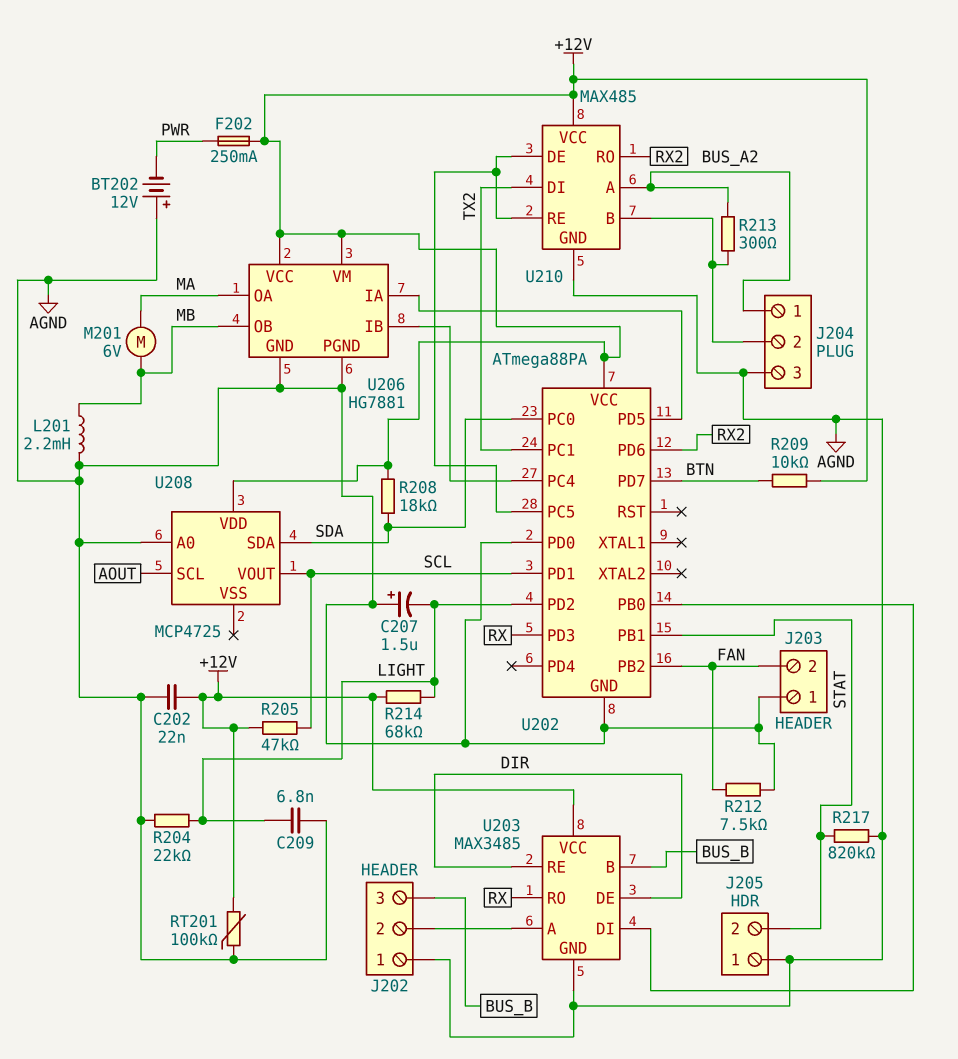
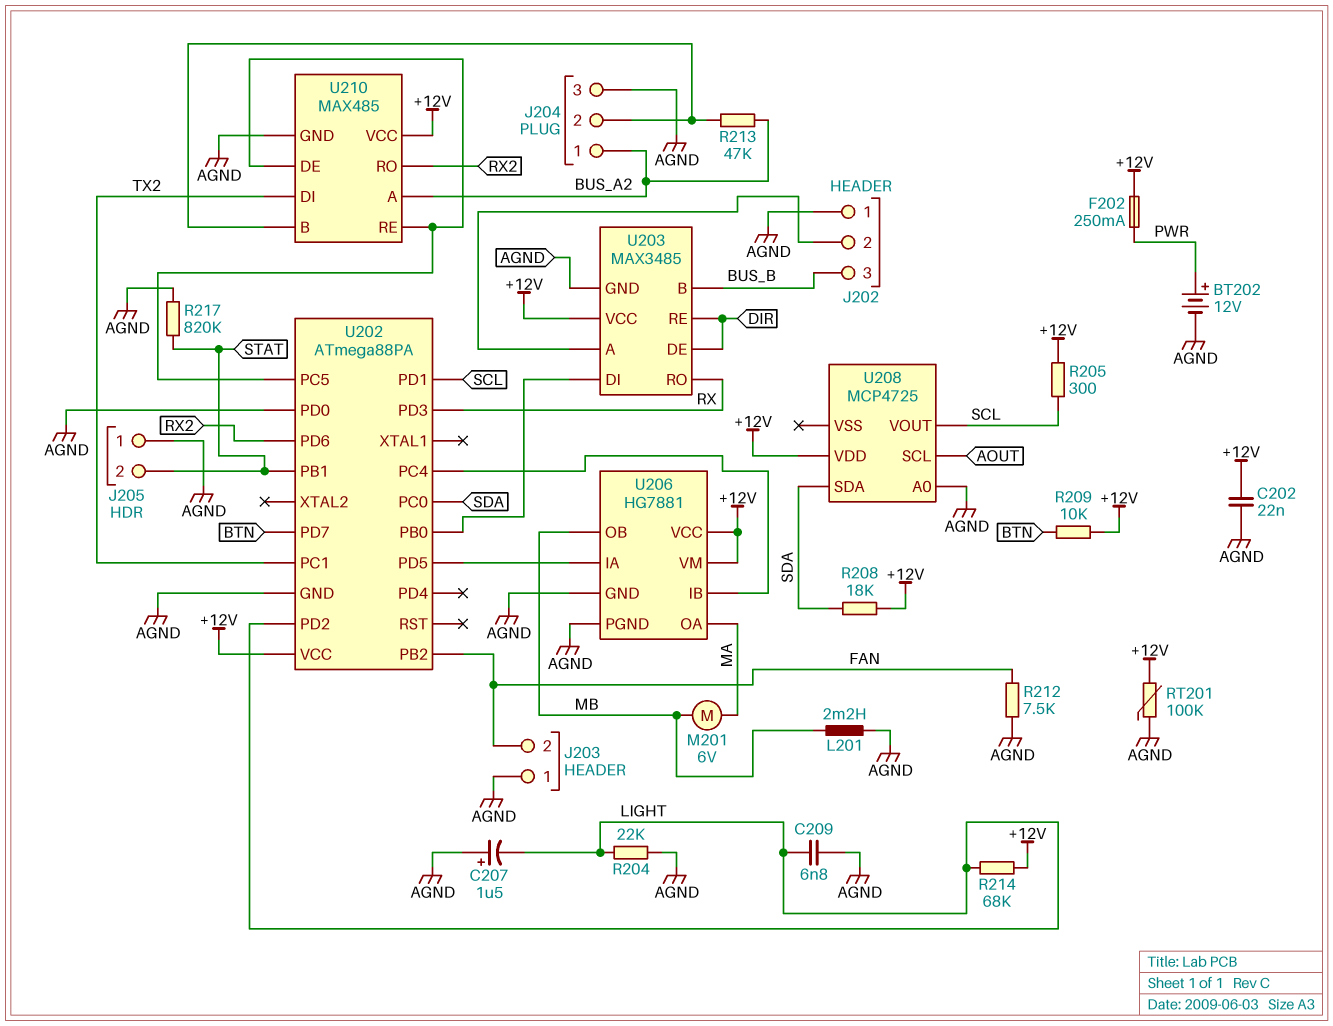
BT202: 12V (plus AGND, minus PWR) -> 12V (plus PWR, minus AGND)
R205: 47k (+12V, SCL) -> 300 (+12V, SCL)
R213: 300 (BUS_A2, J204/2) -> 47k (BUS_A2, J204/2)

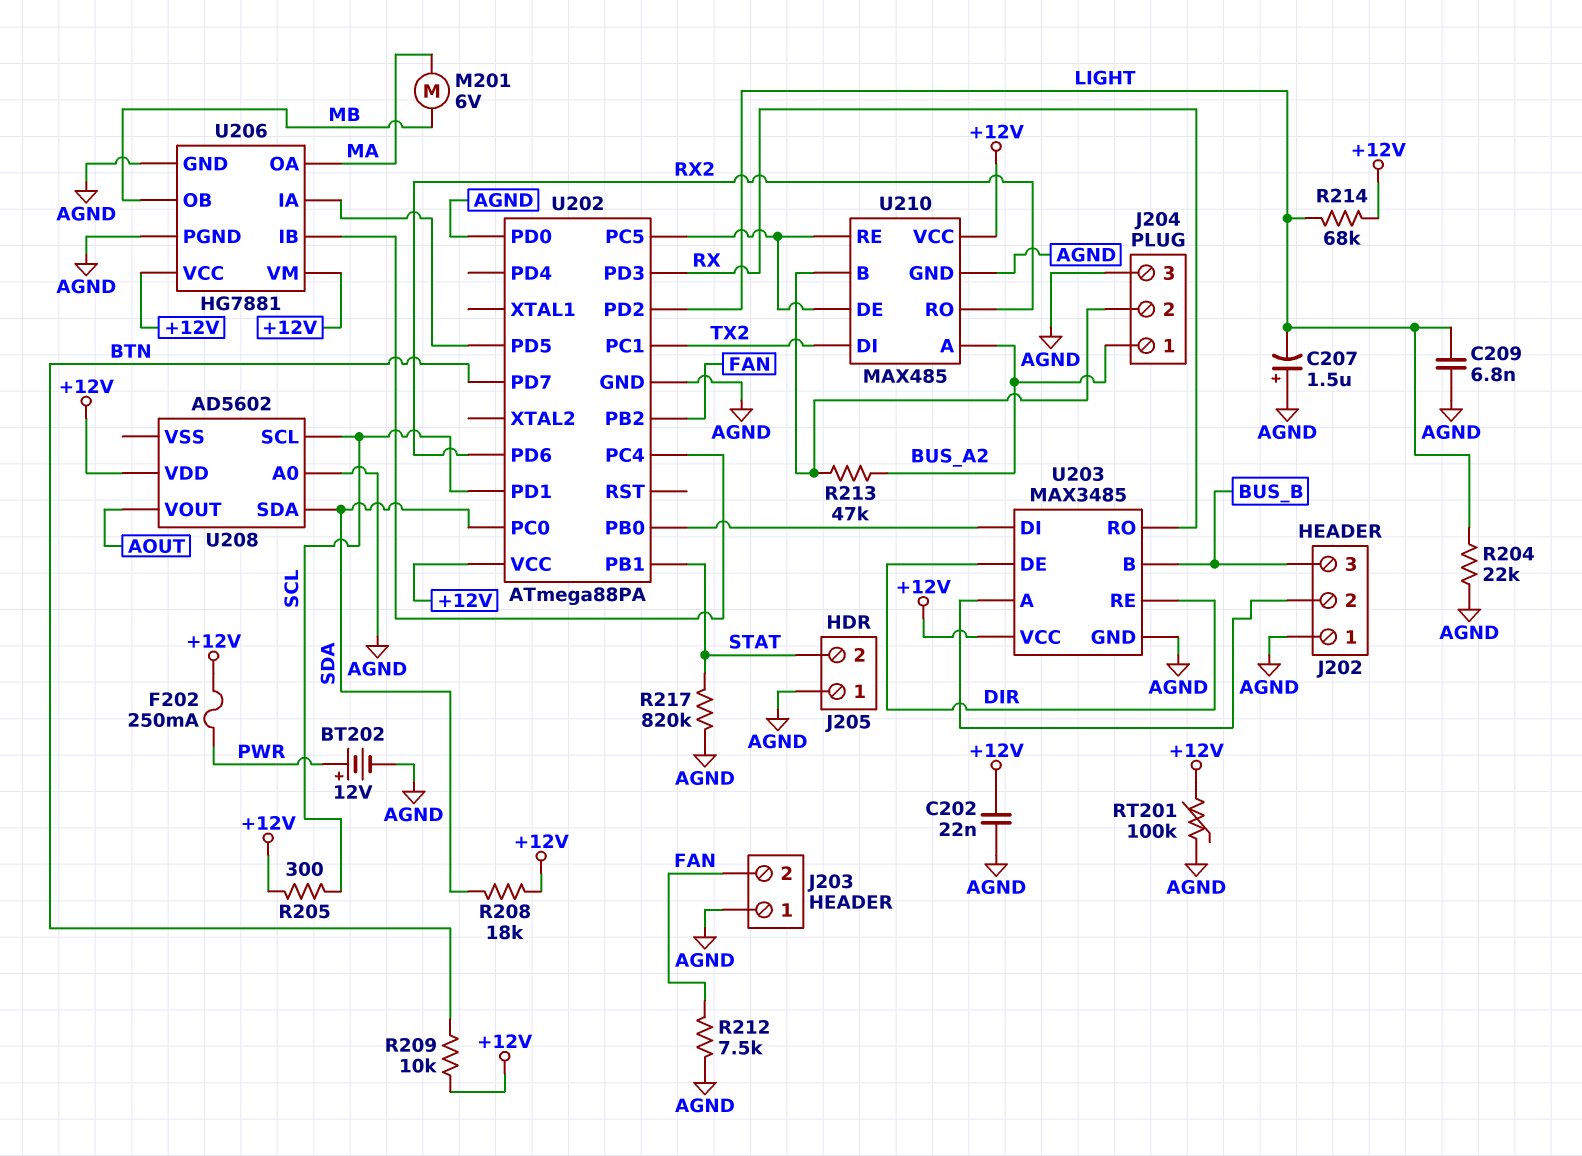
L201: 2.2mH (AGND, MB) -> none
U208: MCP4725 -> AD5602
U208 pin SCL: AOUT -> SCL
U208 pin VOUT: SCL -> AOUT

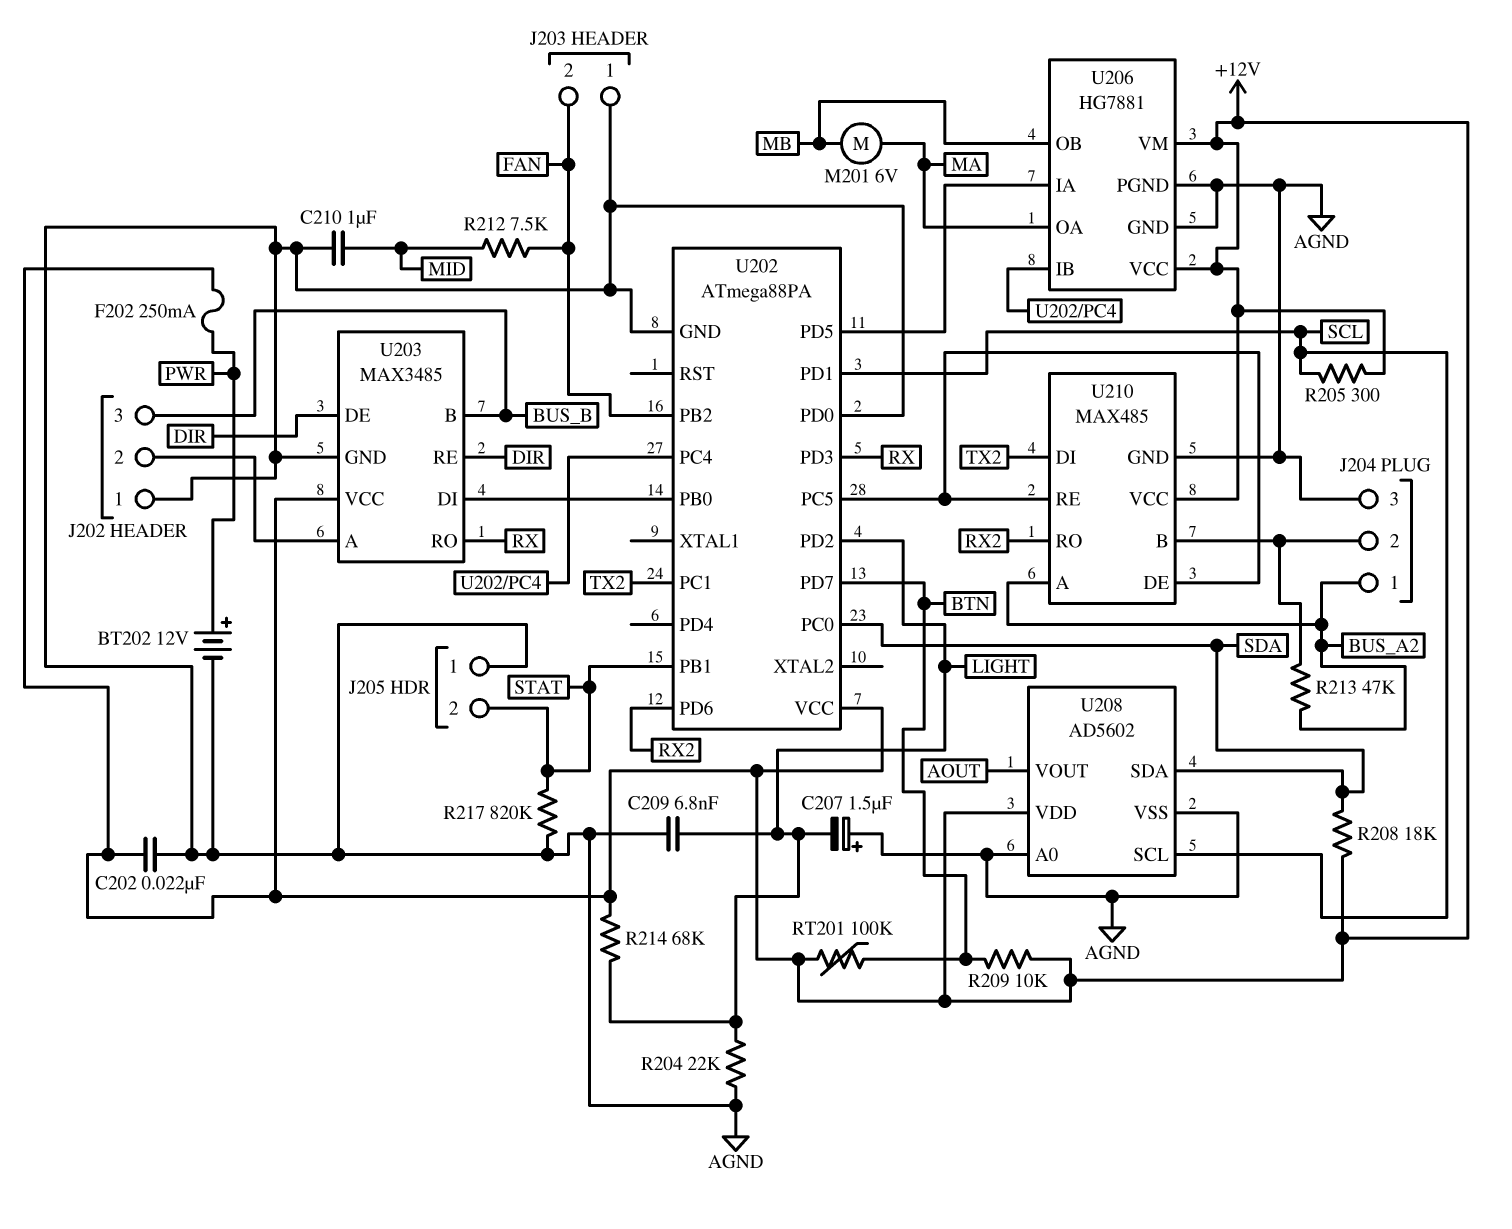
C210: none -> 1uF (AGND, MID)
R212: 7.5k (AGND, FAN) -> 7.5k (FAN, MID)
RT201: 100k (+12V, AGND) -> 100k (+12V, BTN)
U208 pin VSS: none -> AGND

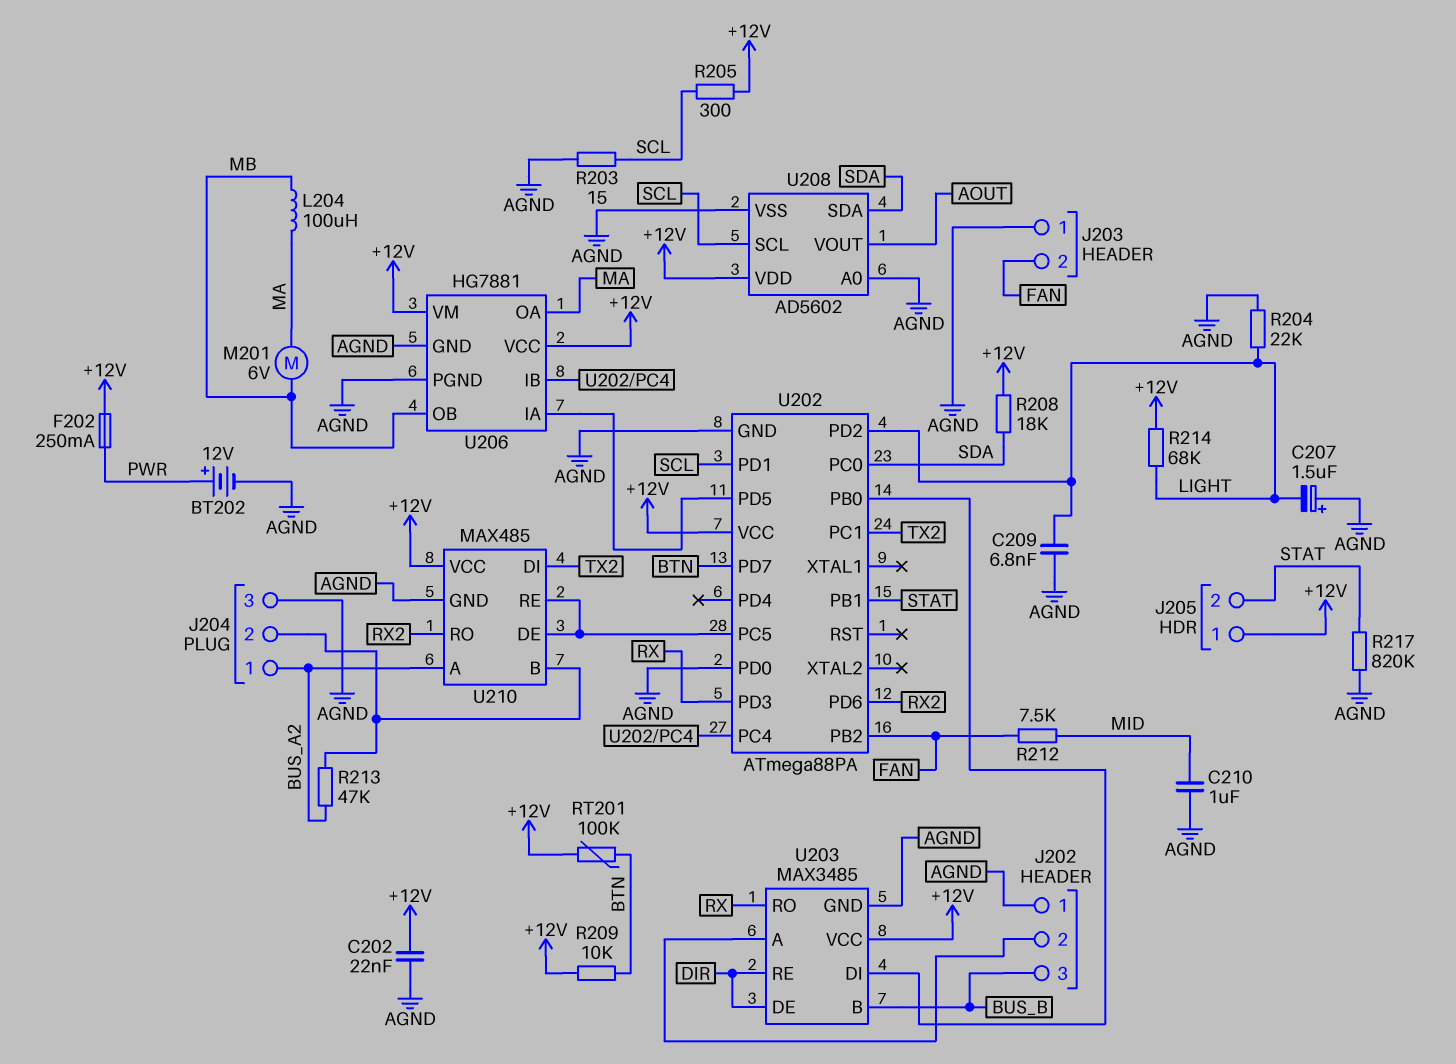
J205 pin 1: AGND -> +12V
L204: none -> 100uH (MA, MB)
R203: none -> 15 (AGND, SCL)

